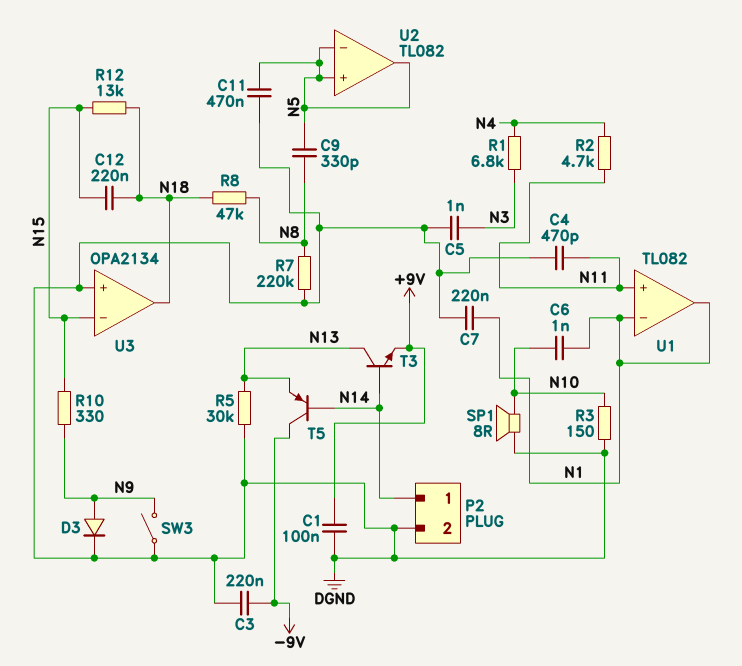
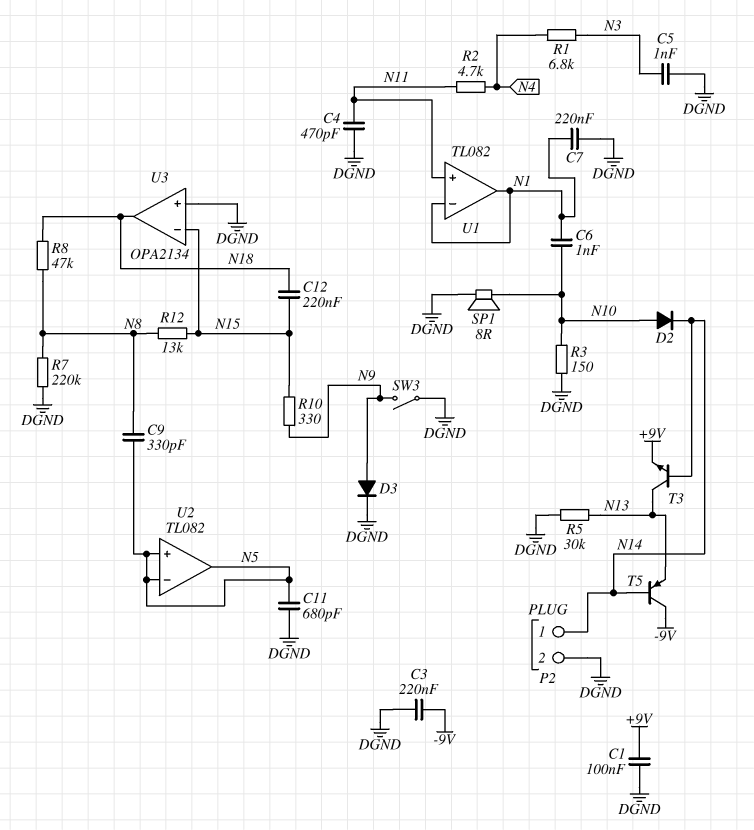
C11: 470nF (DGND, N5) -> 680pF (DGND, N5)
D2: none -> diode (A N10, K N14)
R12: 13k (N15, N18) -> 13k (N8, N15)

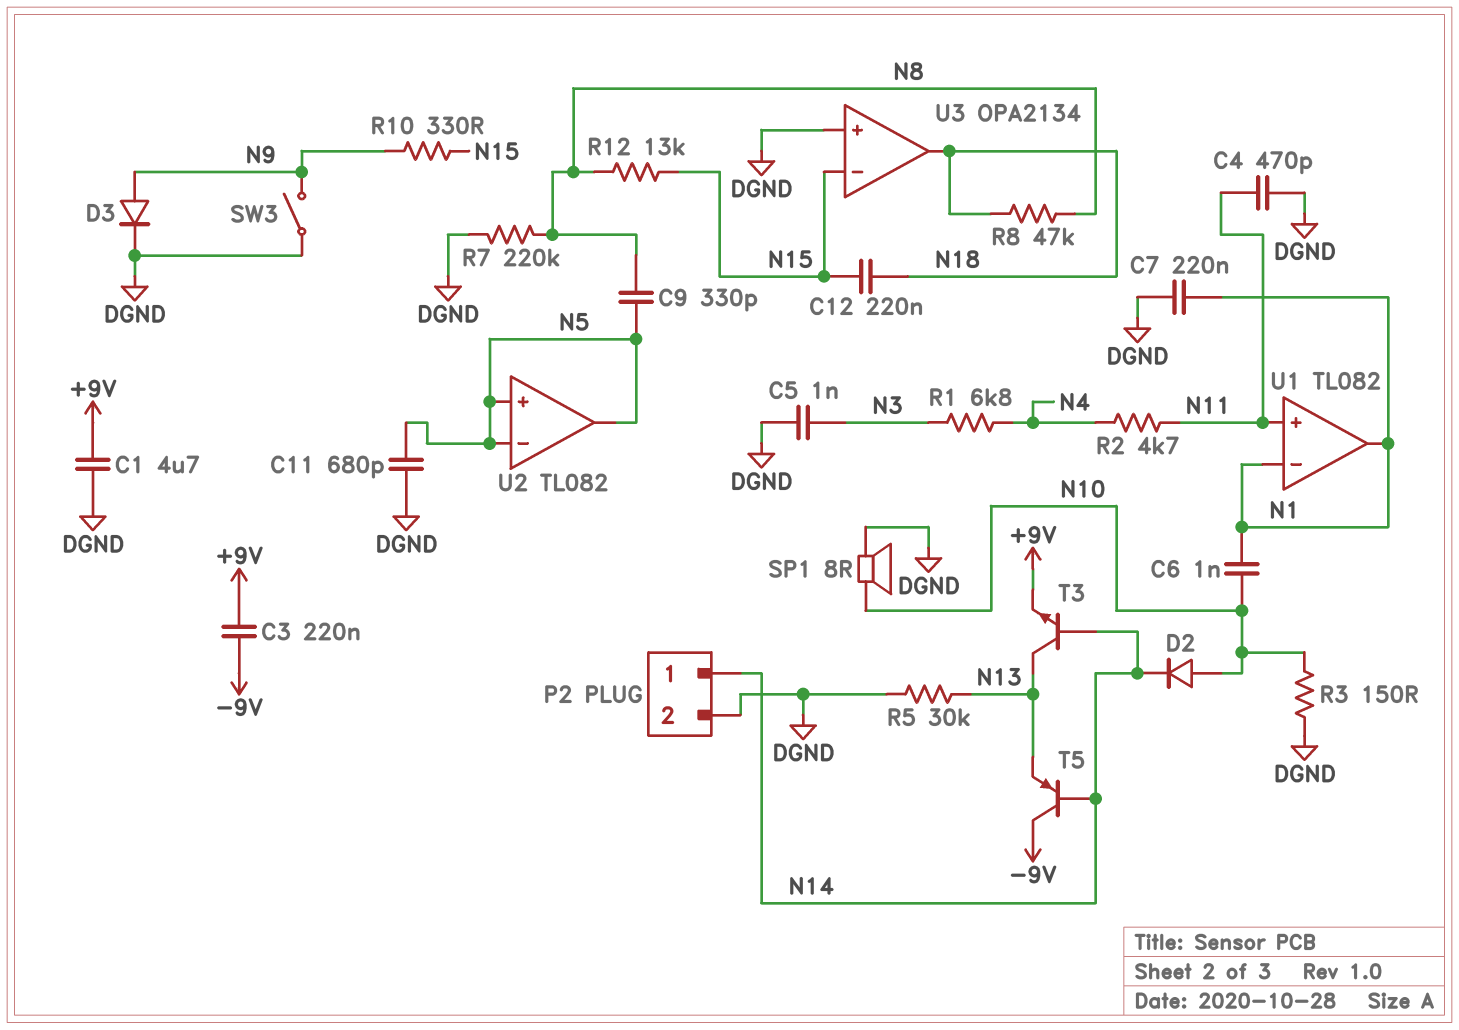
C1: 100nF (+9V, DGND) -> 4.7uF (+9V, DGND)
C3: 220nF (-9V, DGND) -> 220nF (+9V, -9V)

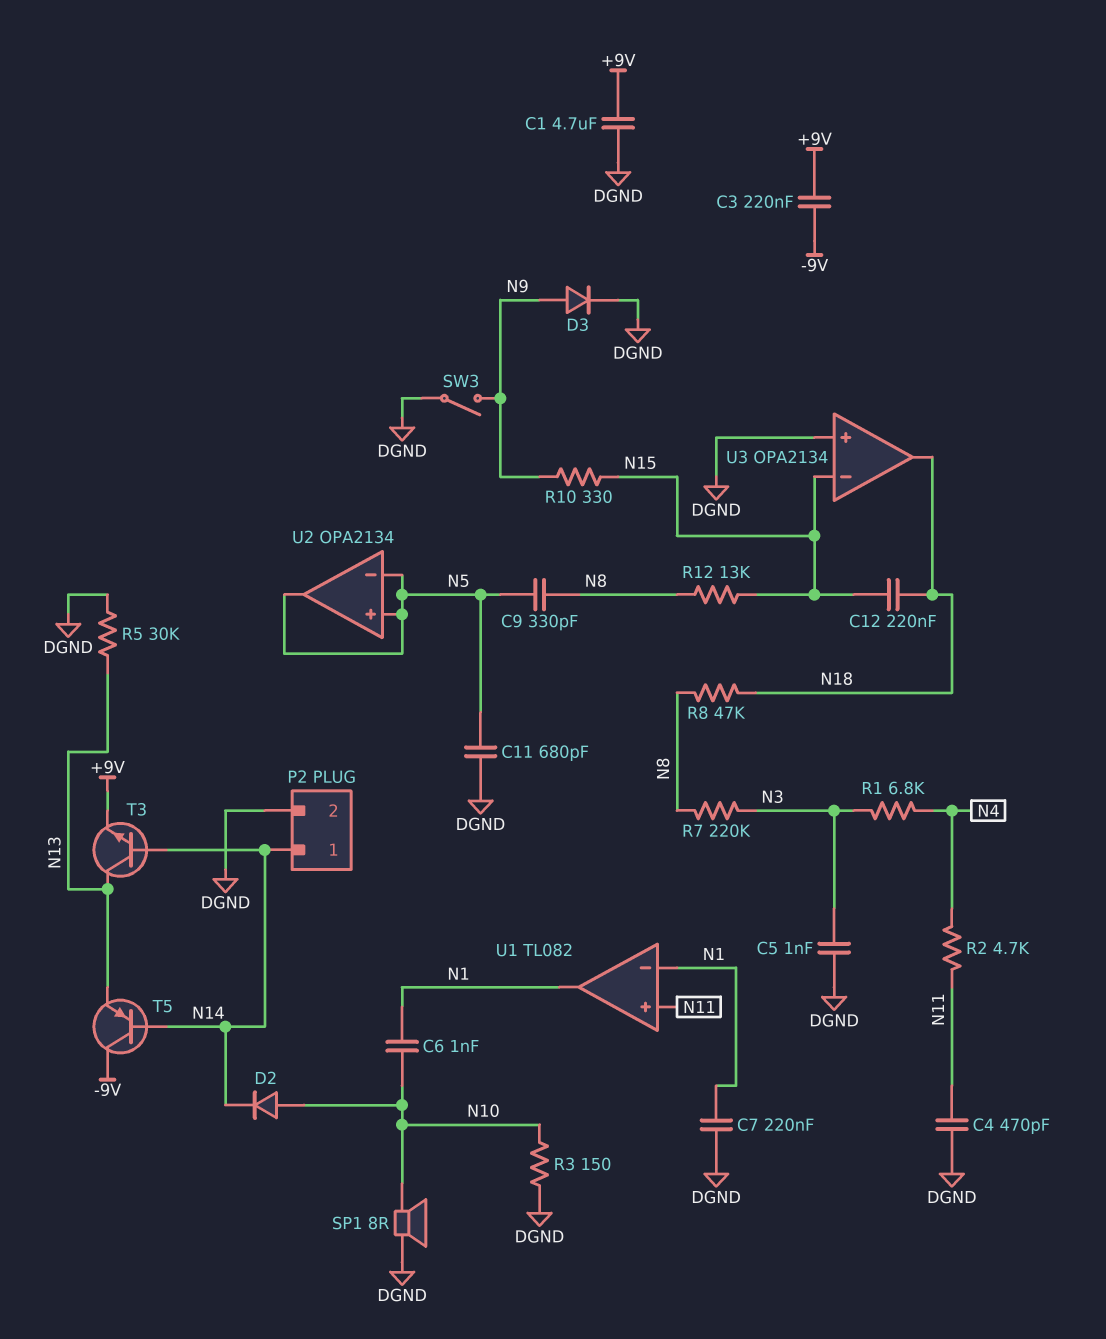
R7: 220k (DGND, N8) -> 220k (N3, N8)
U2: TL082 -> OPA2134

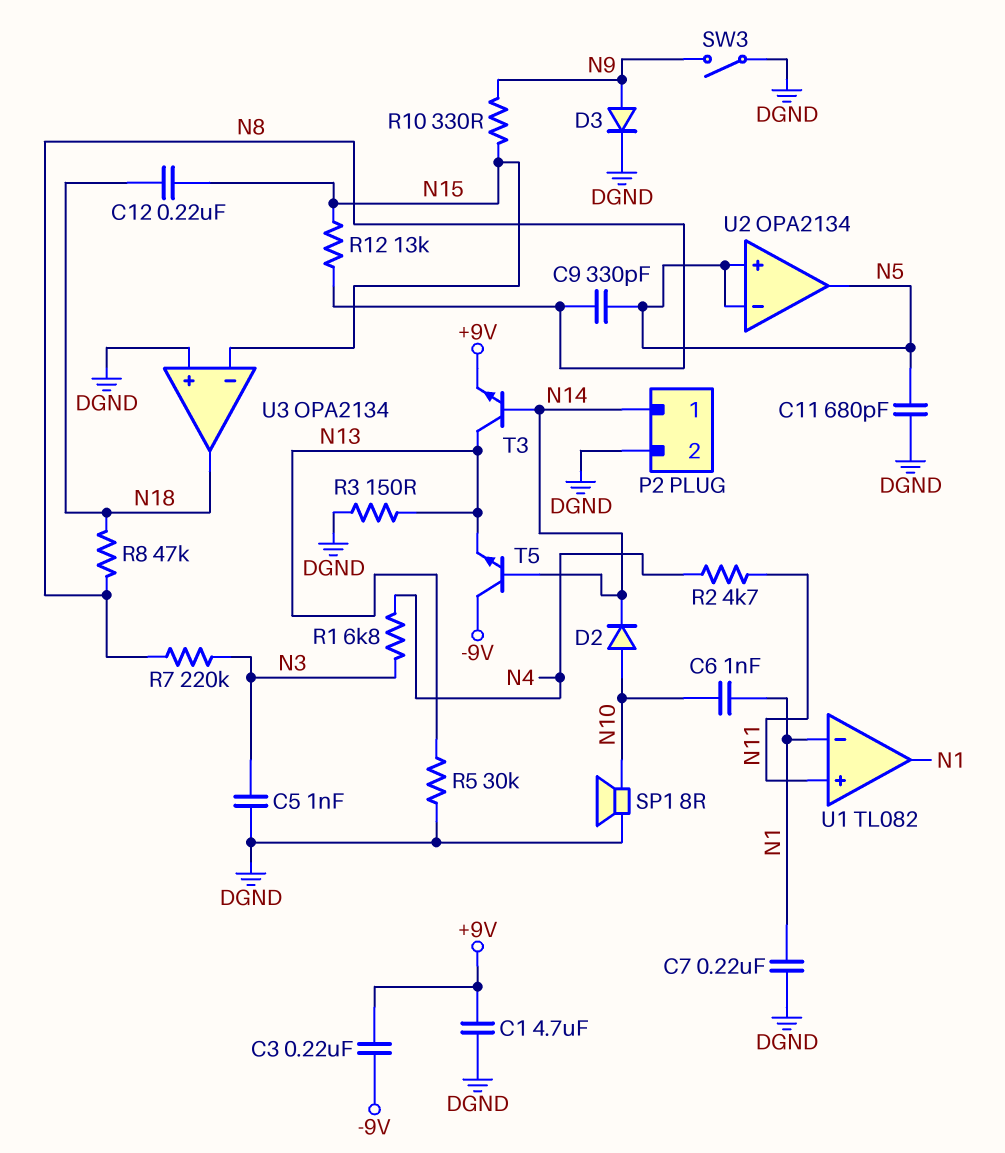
C4: 470pF (DGND, N11) -> none
R3: 150 (DGND, N10) -> 150 (DGND, N13)
T5: PNP (B N14, C -9V, E N13) -> NPN (B N14, C -9V, E N13)

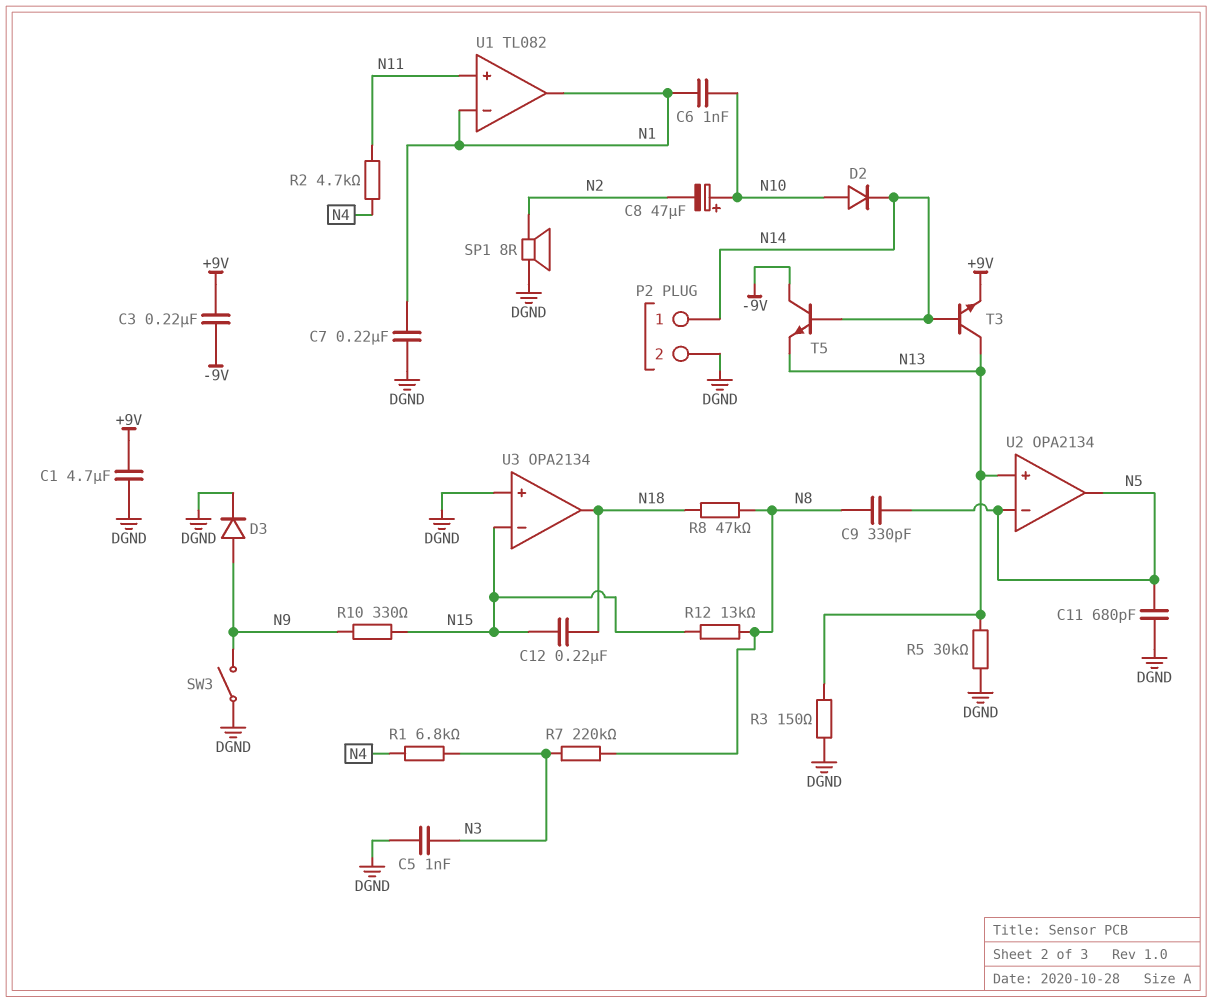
C8: none -> 47uF (plus N10, minus N2)
SP1: speaker 8R (DGND, N10) -> speaker 8R (DGND, N2)
U2 pin in+: N5 -> N13

